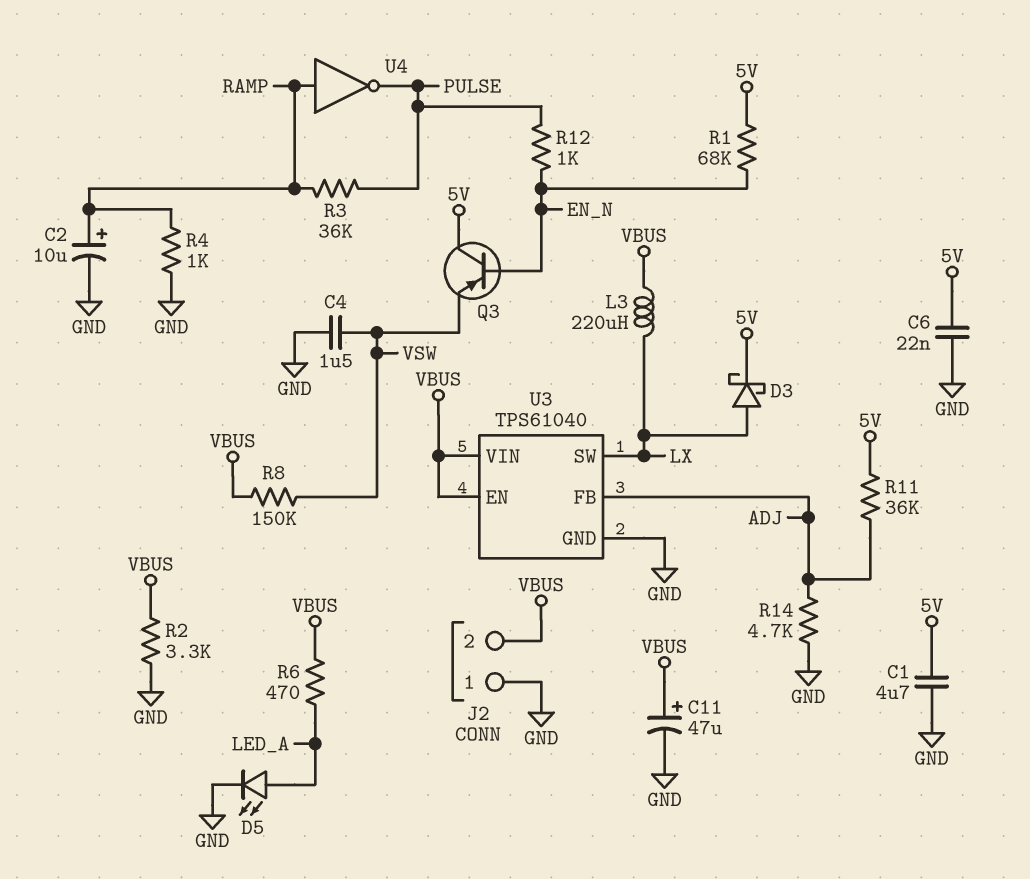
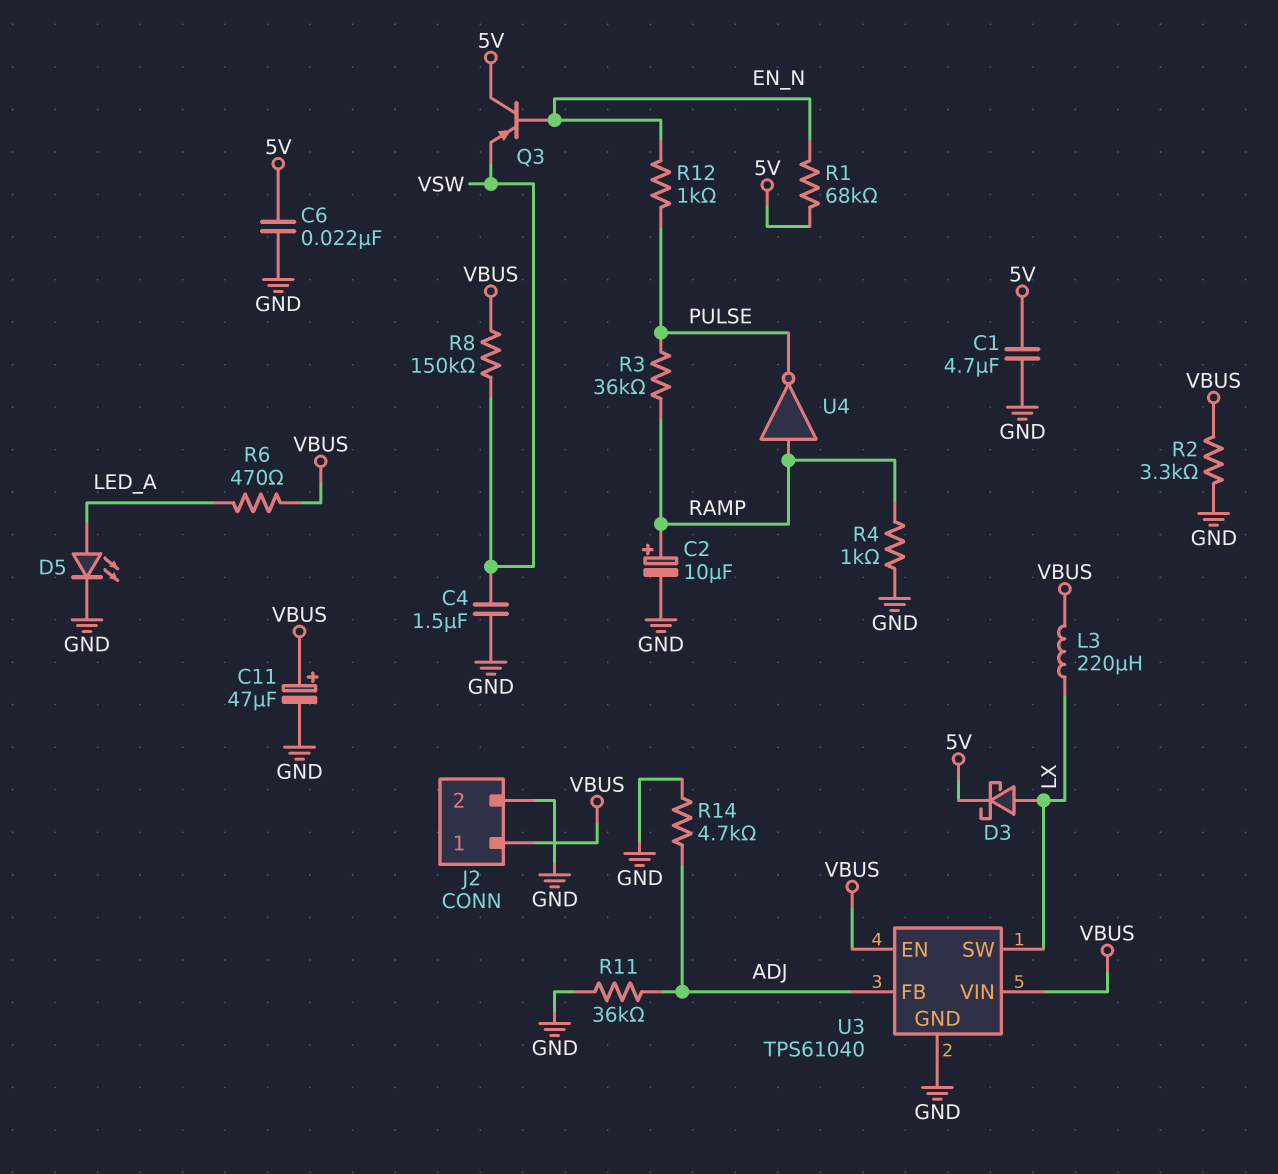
J2 pin 1: GND -> VBUS
J2 pin 2: VBUS -> GND
R11: 36k (5V, ADJ) -> 36k (ADJ, GND)

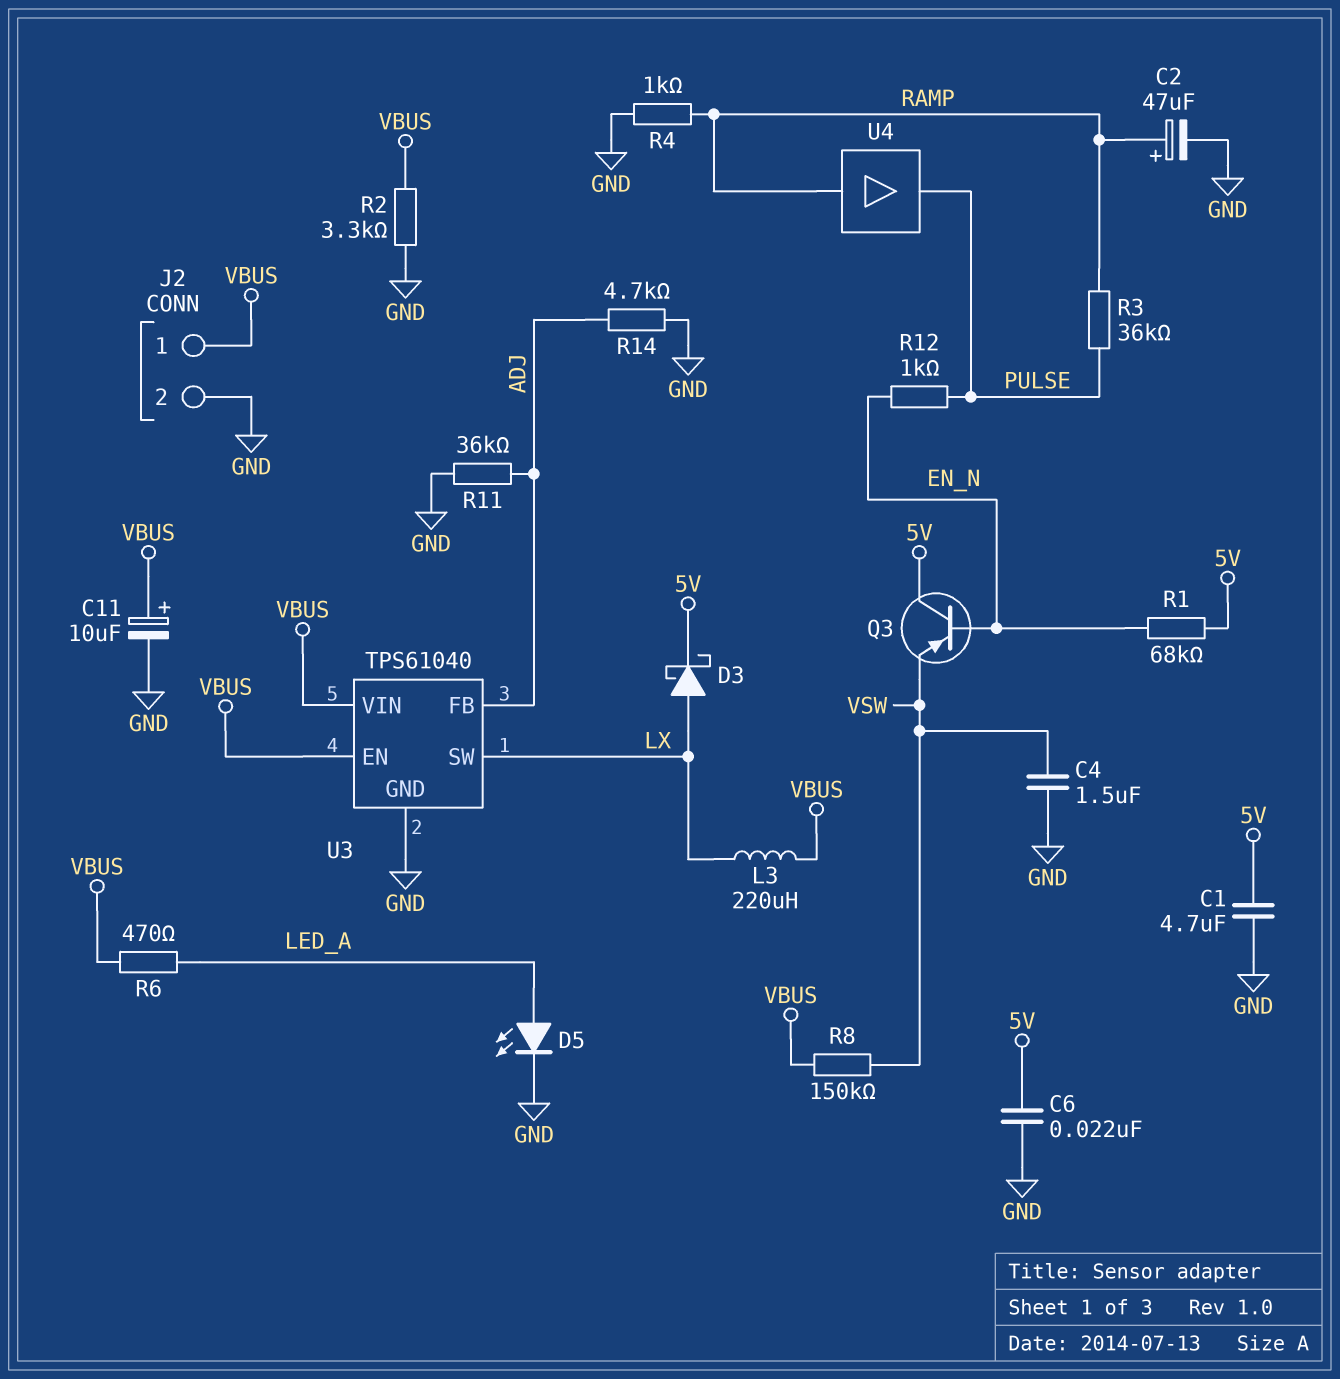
C2: 10uF (plus RAMP, minus GND) -> 47uF (plus RAMP, minus GND)
C11: 47uF (plus VBUS, minus GND) -> 10uF (plus VBUS, minus GND)
U4: NOT (in RAMP, out PULSE) -> buffer (in RAMP, out PULSE)

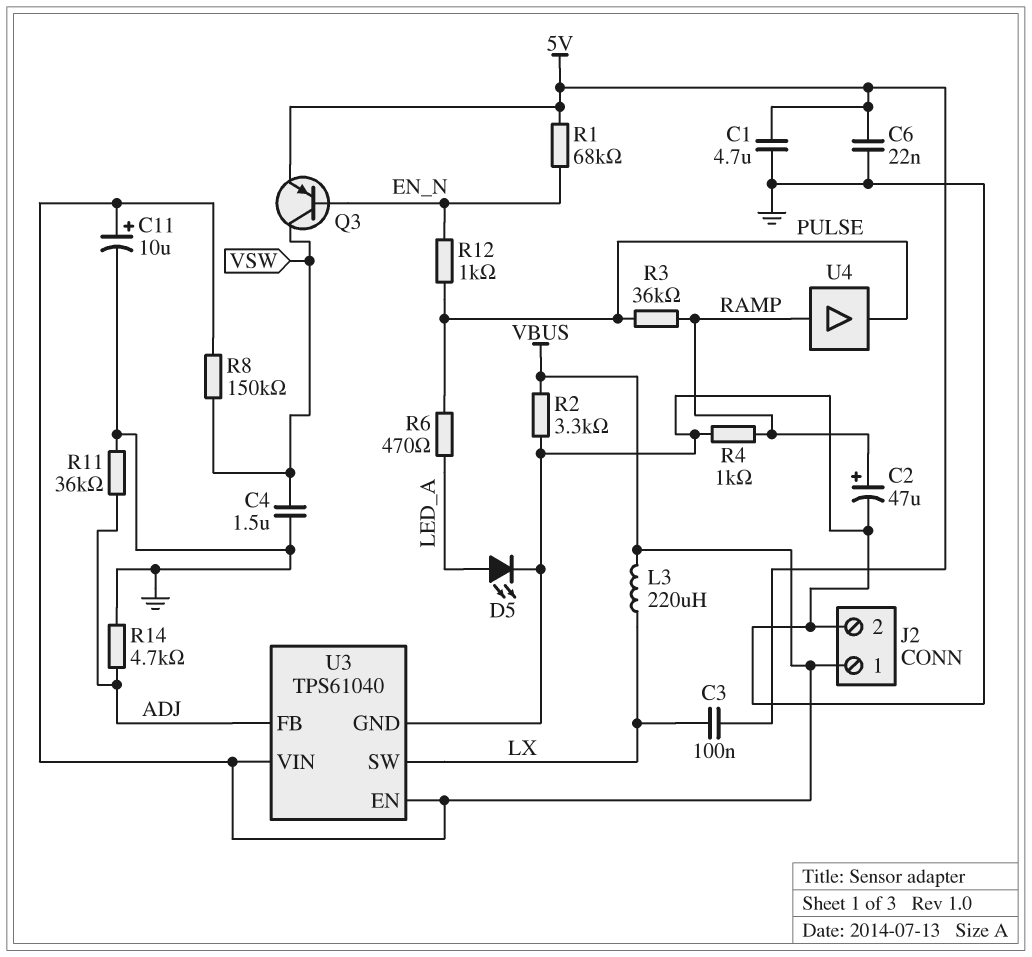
C3: none -> 100nF (5V, LX)
D3: schottky (A LX, K 5V) -> none
Q3: PNP (B EN_N, C 5V, E VSW) -> PNP (B EN_N, C VSW, E 5V)
R6: 470 (LED_A, VBUS) -> 470 (LED_A, PULSE)

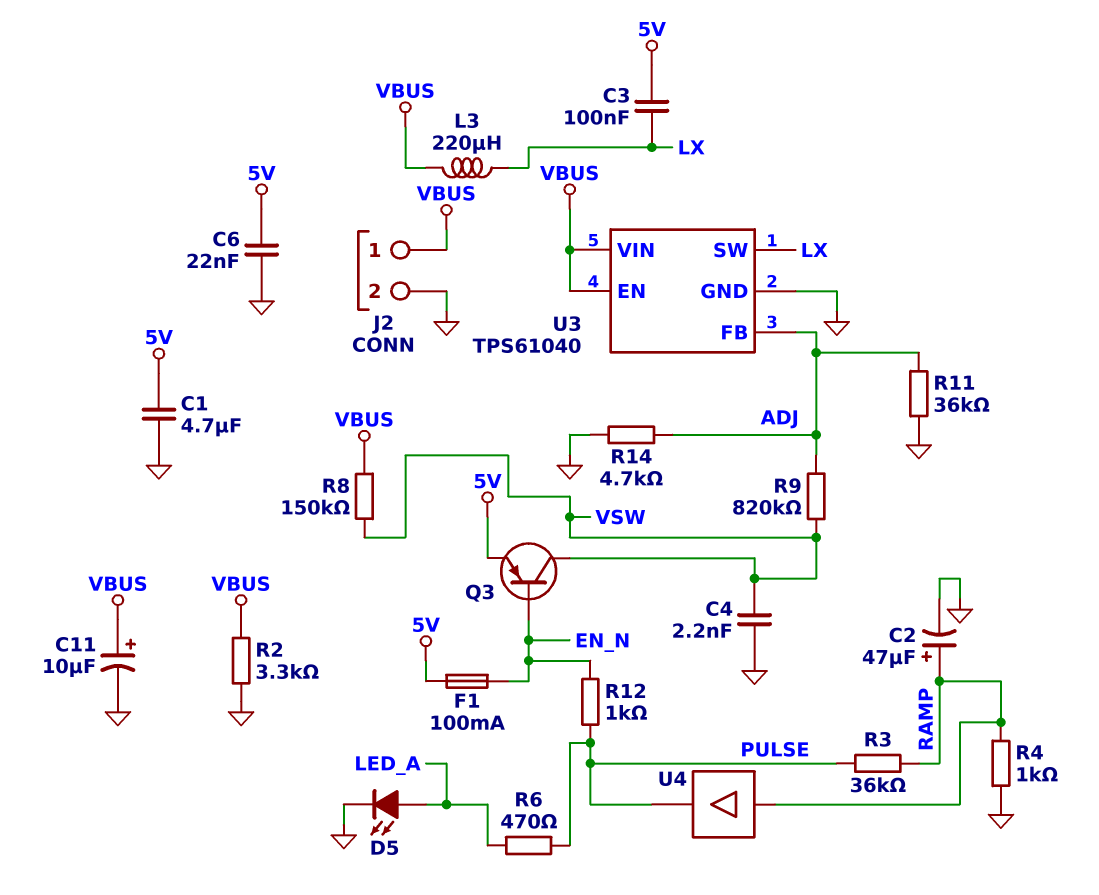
C4: 1.5uF (GND, VSW) -> 2.2nF (GND, VSW)
F1: none -> 100mA (5V, EN_N)
R1: 68k (5V, EN_N) -> none
R9: none -> 820k (ADJ, VSW)

